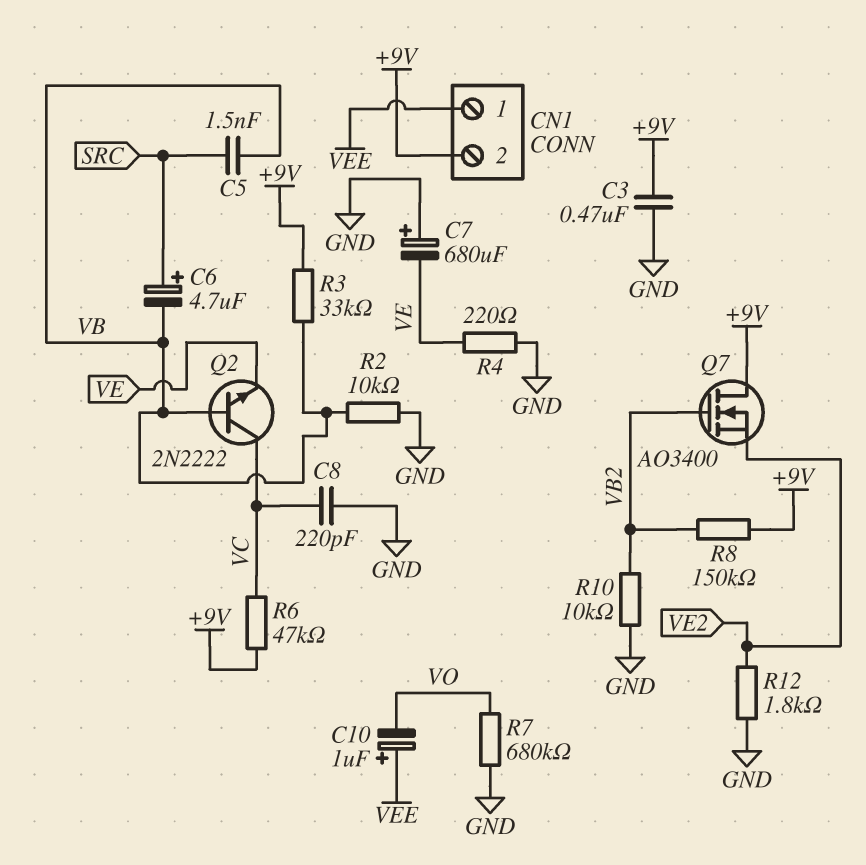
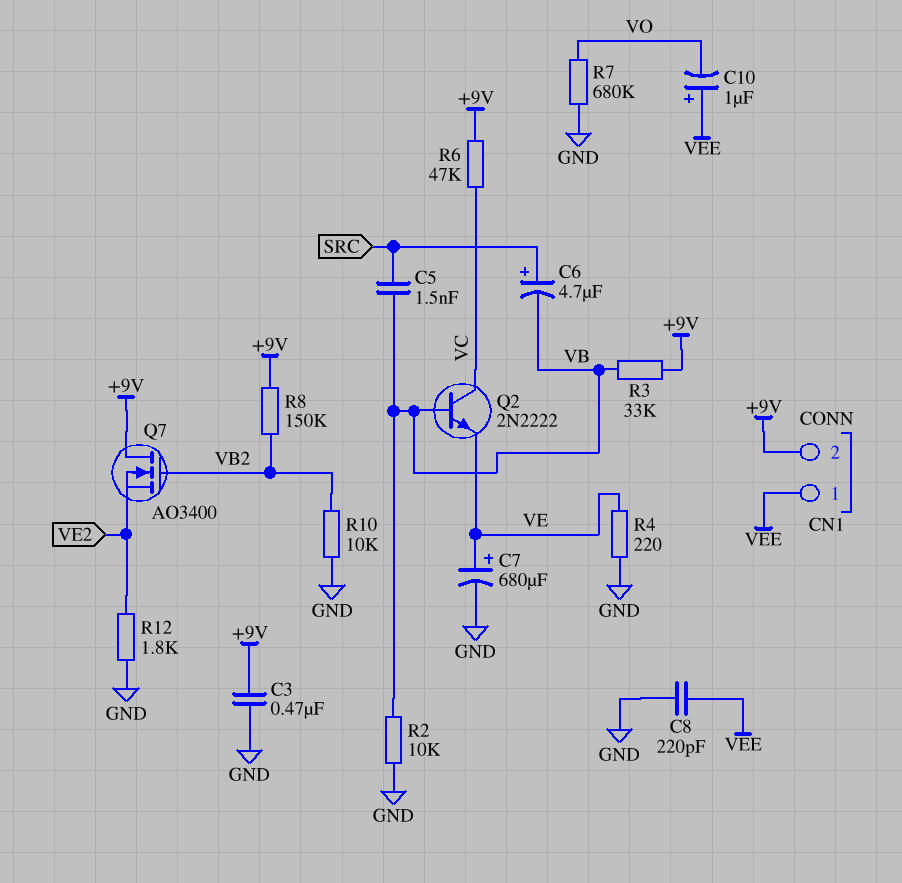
C7: 680uF (plus GND, minus VE) -> 680uF (plus VE, minus GND)
C8: 220pF (GND, VC) -> 220pF (GND, VEE)

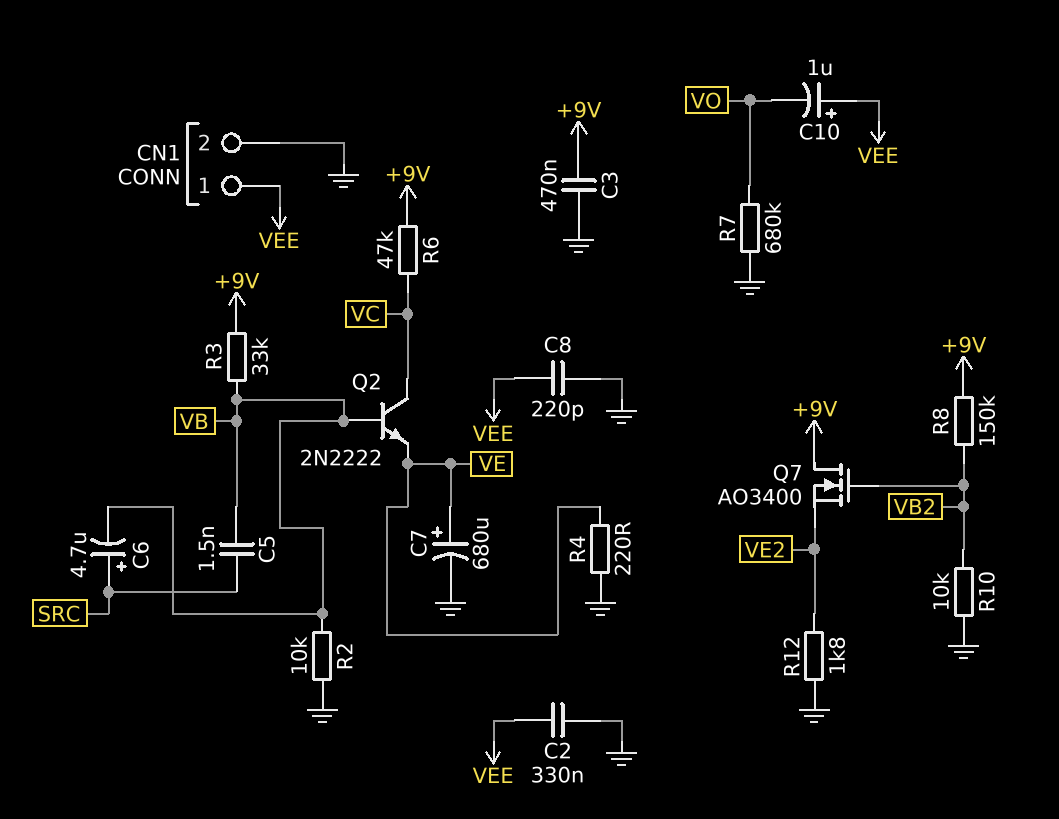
C2: none -> 330nF (GND, VEE)
CN1 pin 2: +9V -> GND

